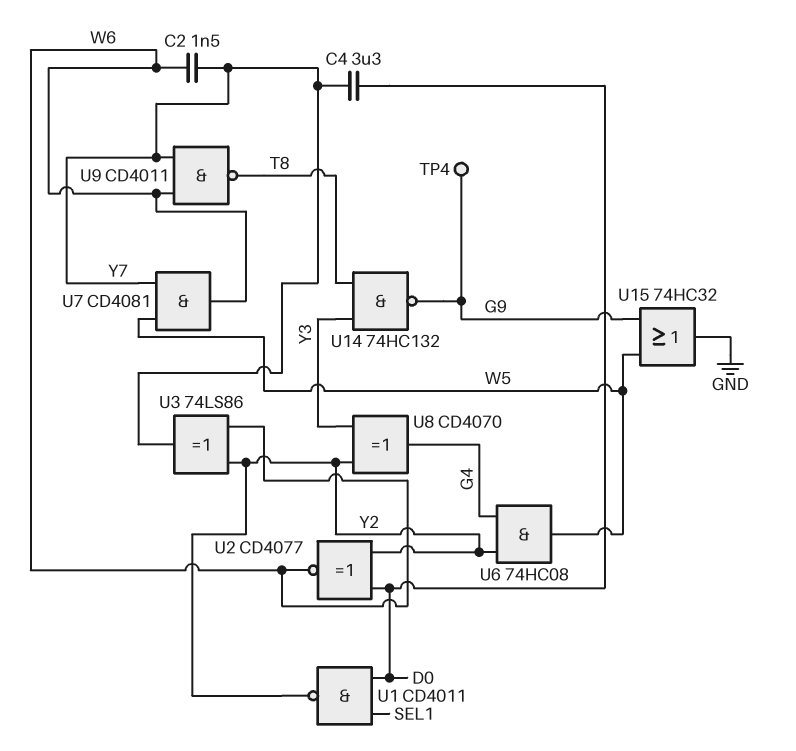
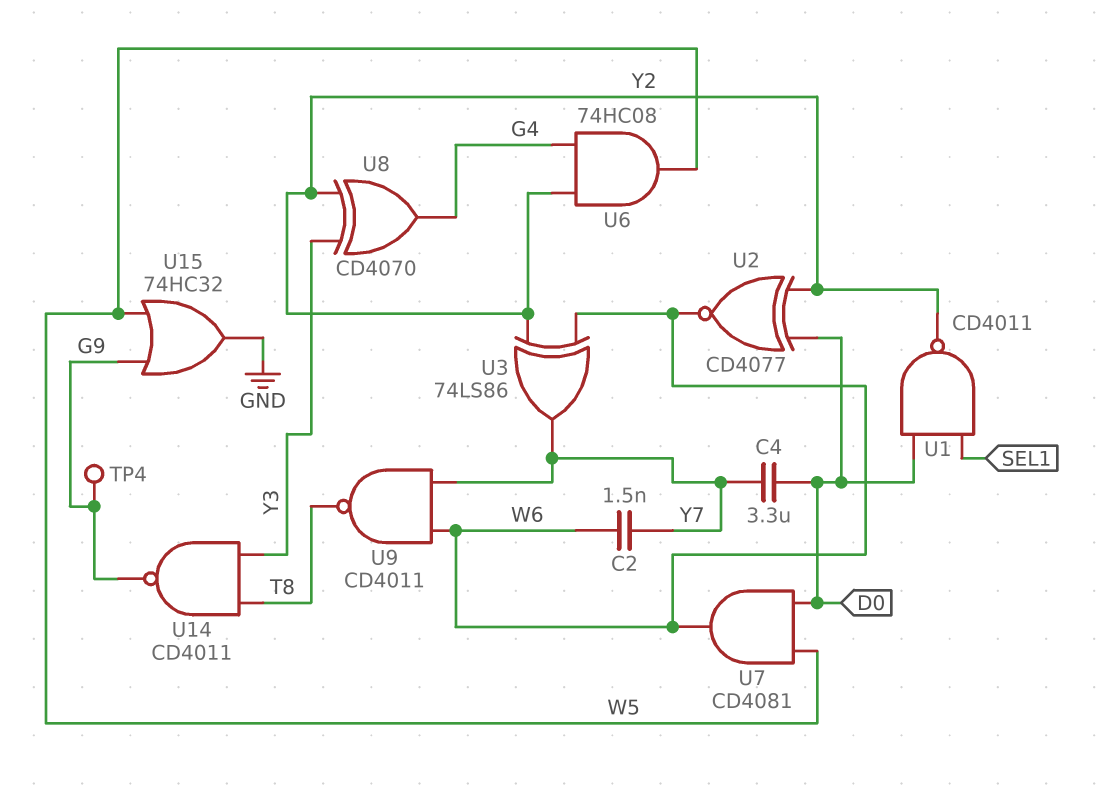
U7: AND CD4081 (in W5, in Y7, out W6) -> AND CD4081 (in D0, in W5, out W6)
U14: NAND 74HC132 (in T8, in Y3, out G9) -> NAND CD4011 (in T8, in Y3, out G9)

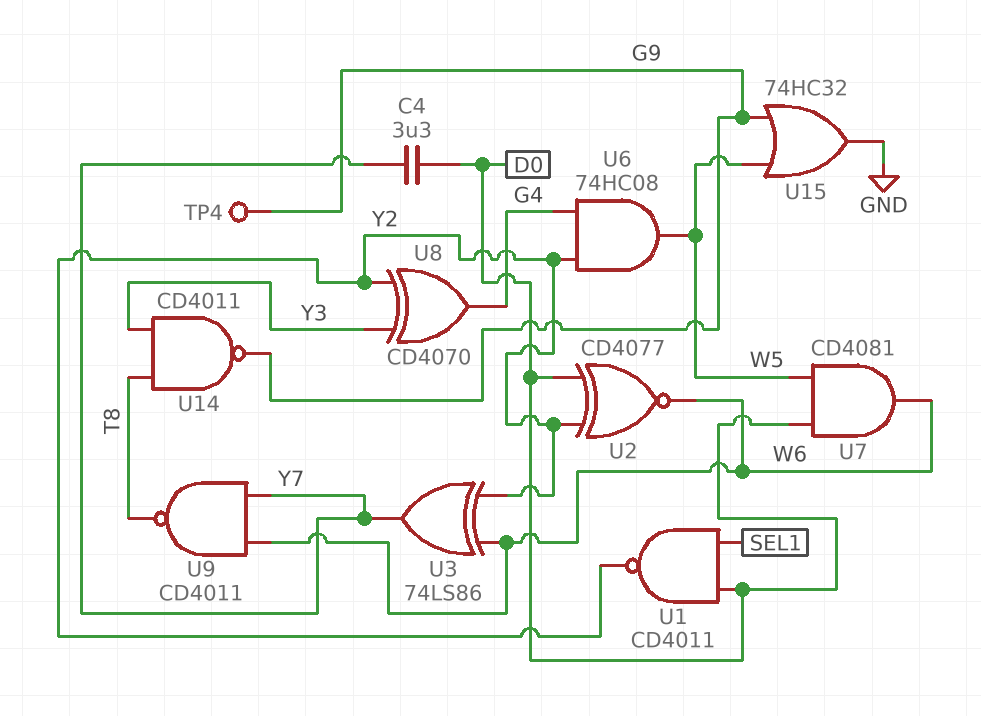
C2: 1.5nF (W6, Y7) -> none

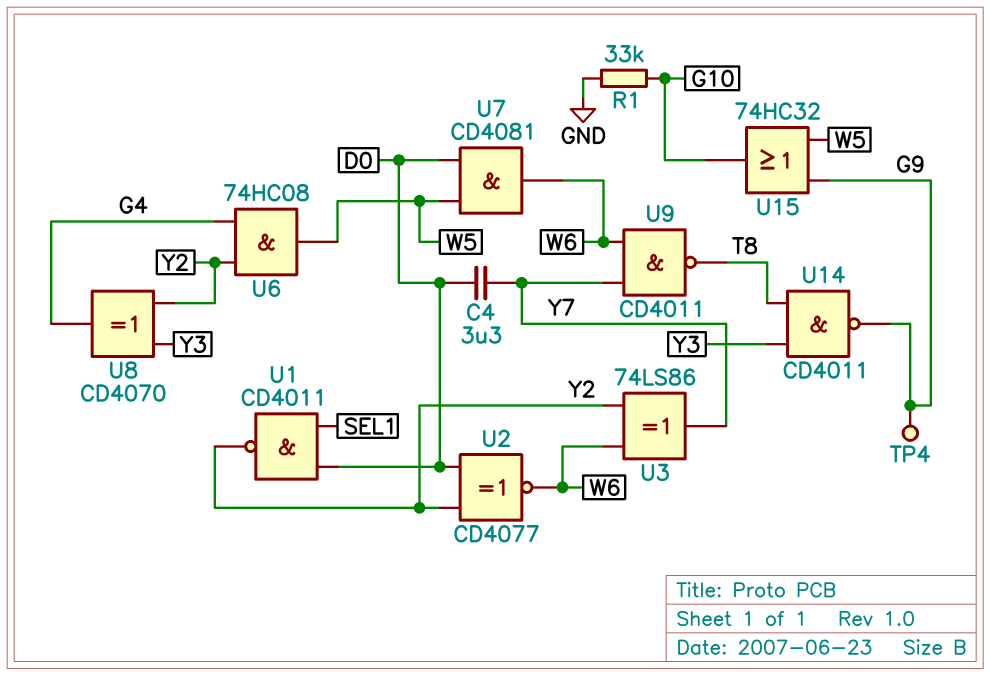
R1: none -> 33k (G10, GND)
U15: OR 74HC32 (in G9, in W5, out GND) -> OR 74HC32 (in G9, in W5, out G10)

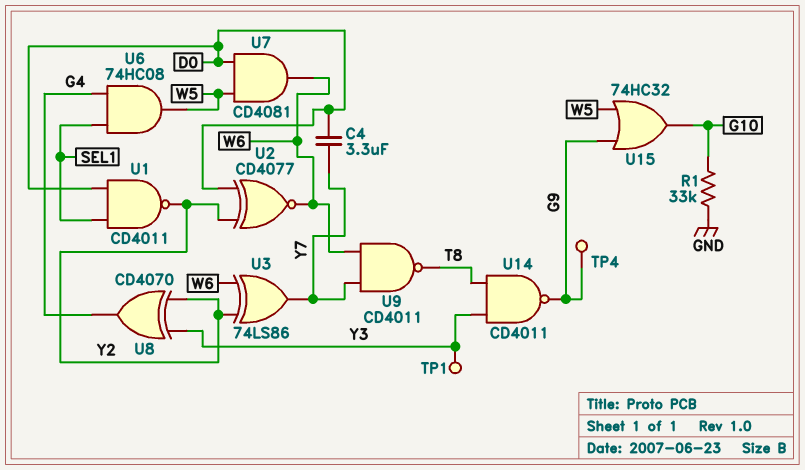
TP1: none -> test point (Y3)
U6: AND 74HC08 (in G4, in Y2, out W5) -> AND 74HC08 (in G4, in SEL1, out W5)

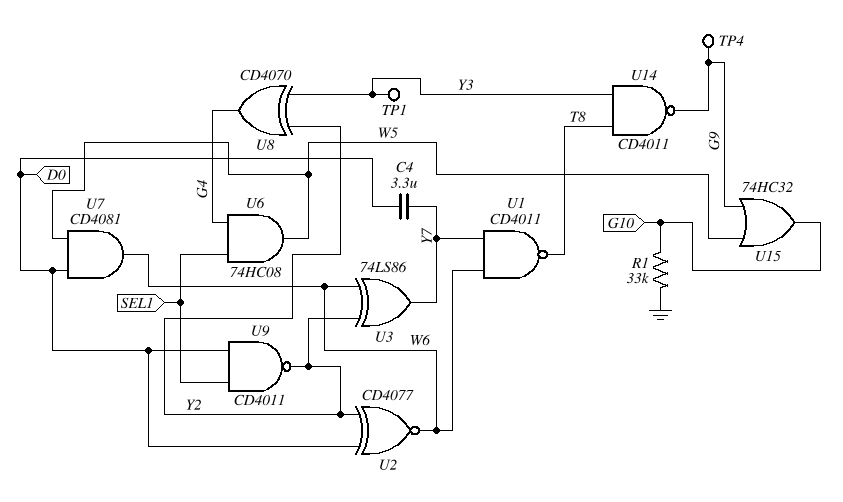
U1: NAND CD4011 (in D0, in SEL1, out Y2) -> NAND CD4011 (in W6, in Y7, out T8)
U9: NAND CD4011 (in W6, in Y7, out T8) -> NAND CD4011 (in D0, in SEL1, out Y2)

